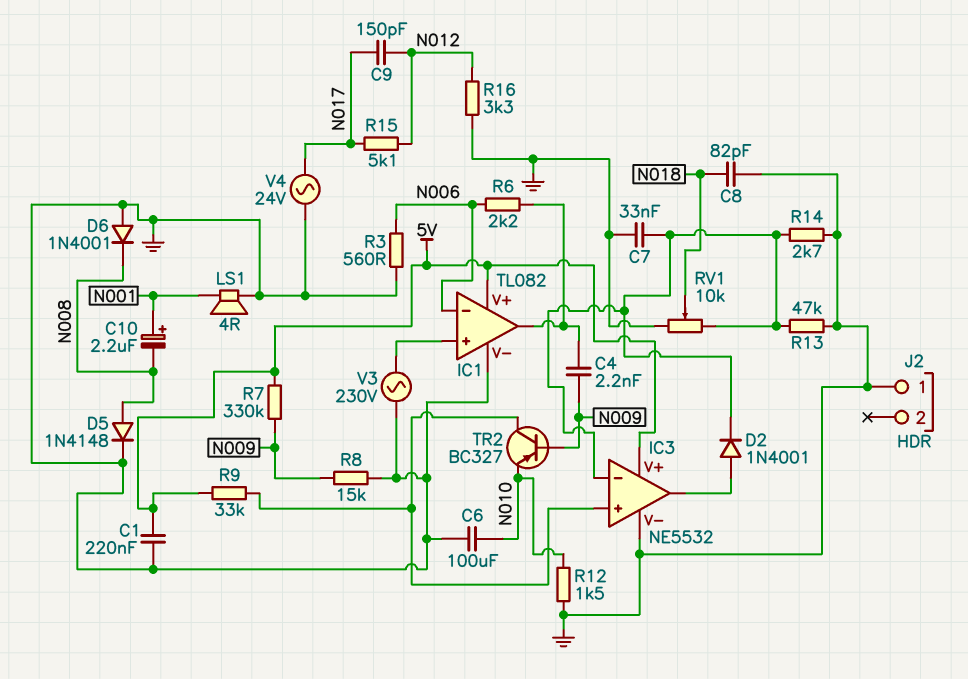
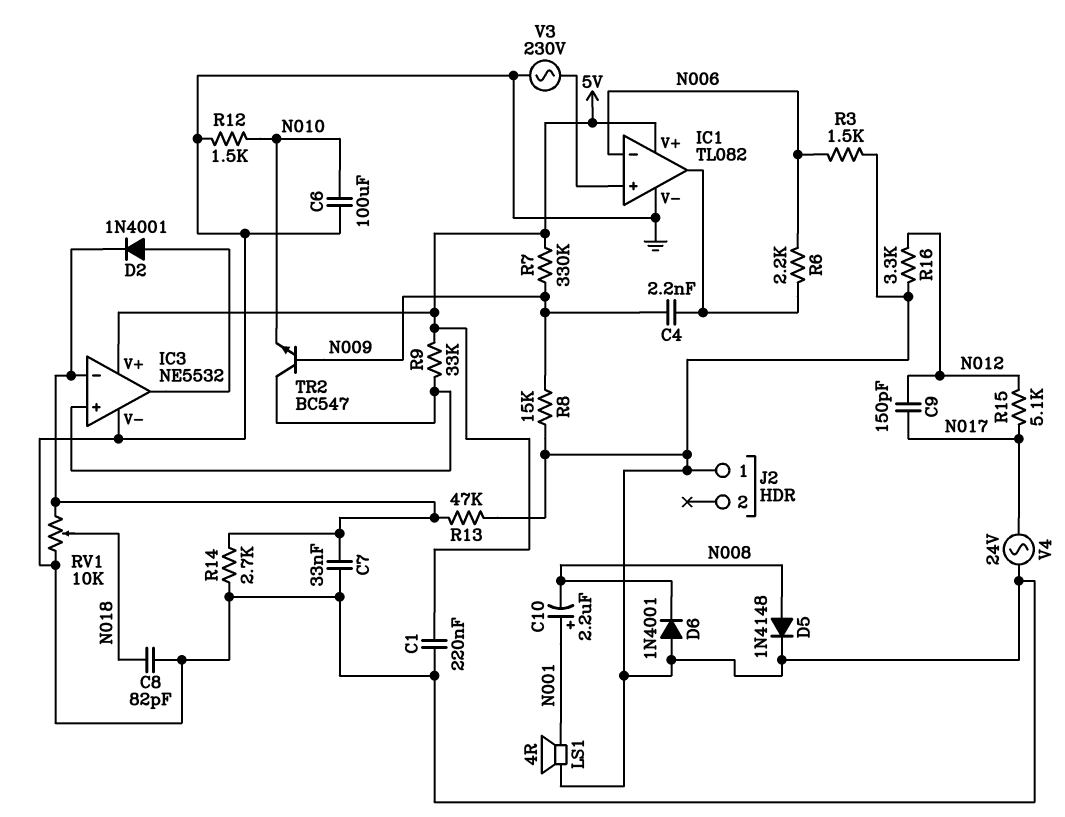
R3: 560 (GND, N006) -> 1.5k (GND, N006)
TR2: PNP BC327 (B N009, C IC3/in+, E N010) -> NPN BC547 (B N009, C IC3/in+, E N010)

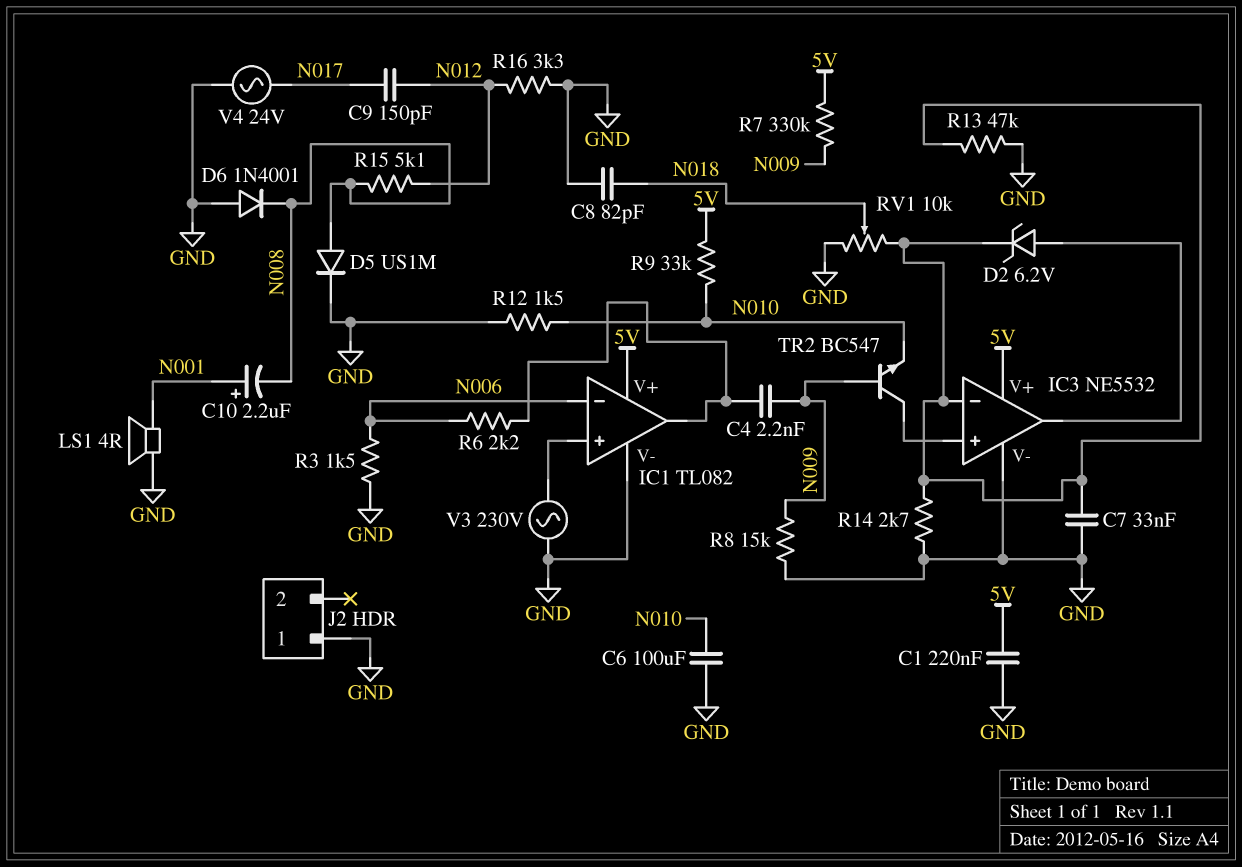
D2: diode 1N4001 (A IC3/out, K IC3/in-) -> zener 6.2V (A IC3/out, K IC3/in-)
D5: diode 1N4148 (A N008, K GND) -> diode US1M (A N008, K GND)
R9: 33k (5V, IC3/in+) -> 33k (5V, N010)
R15: 5.1k (N012, N017) -> 5.1k (N008, N012)

